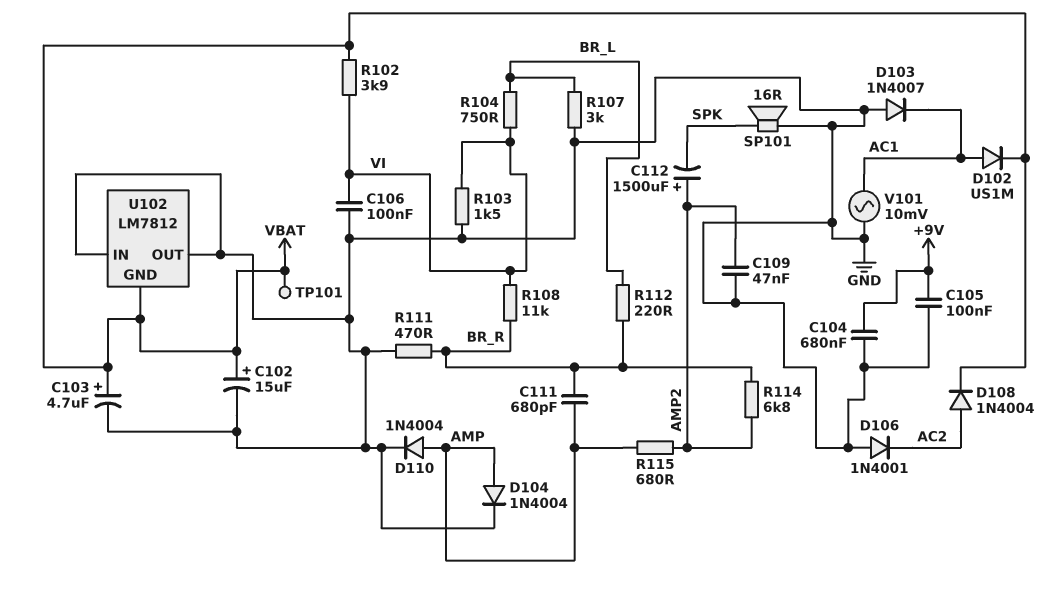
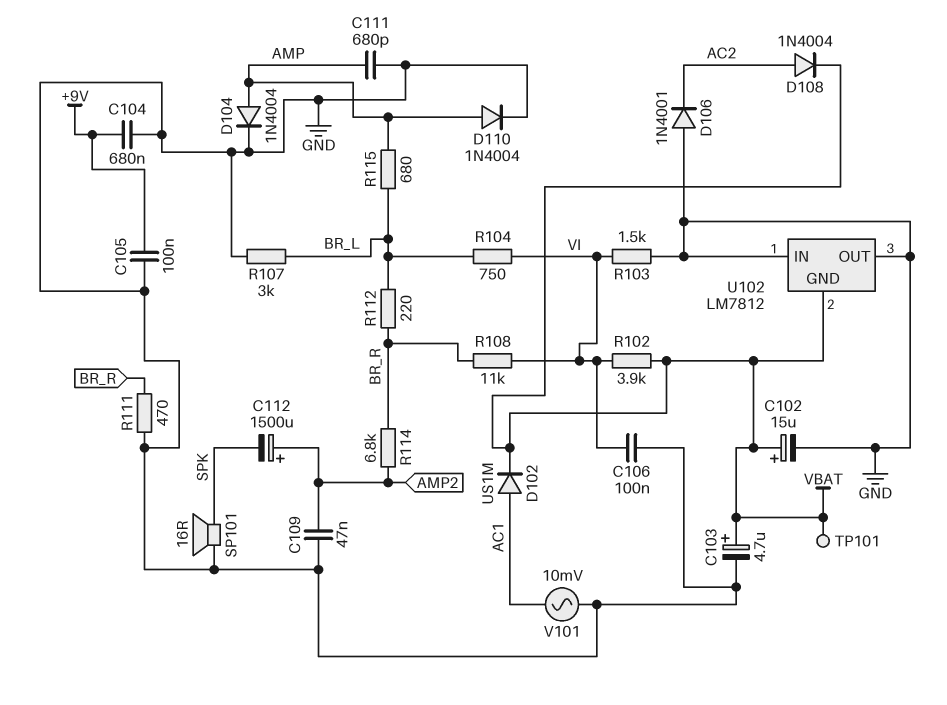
C111: 680pF (AMP, BR_R) -> 680pF (AMP, GND)
D103: diode 1N4007 (A GND, K AC1) -> none
R115: 680 (AMP, AMP2) -> 680 (AMP, BR_L)

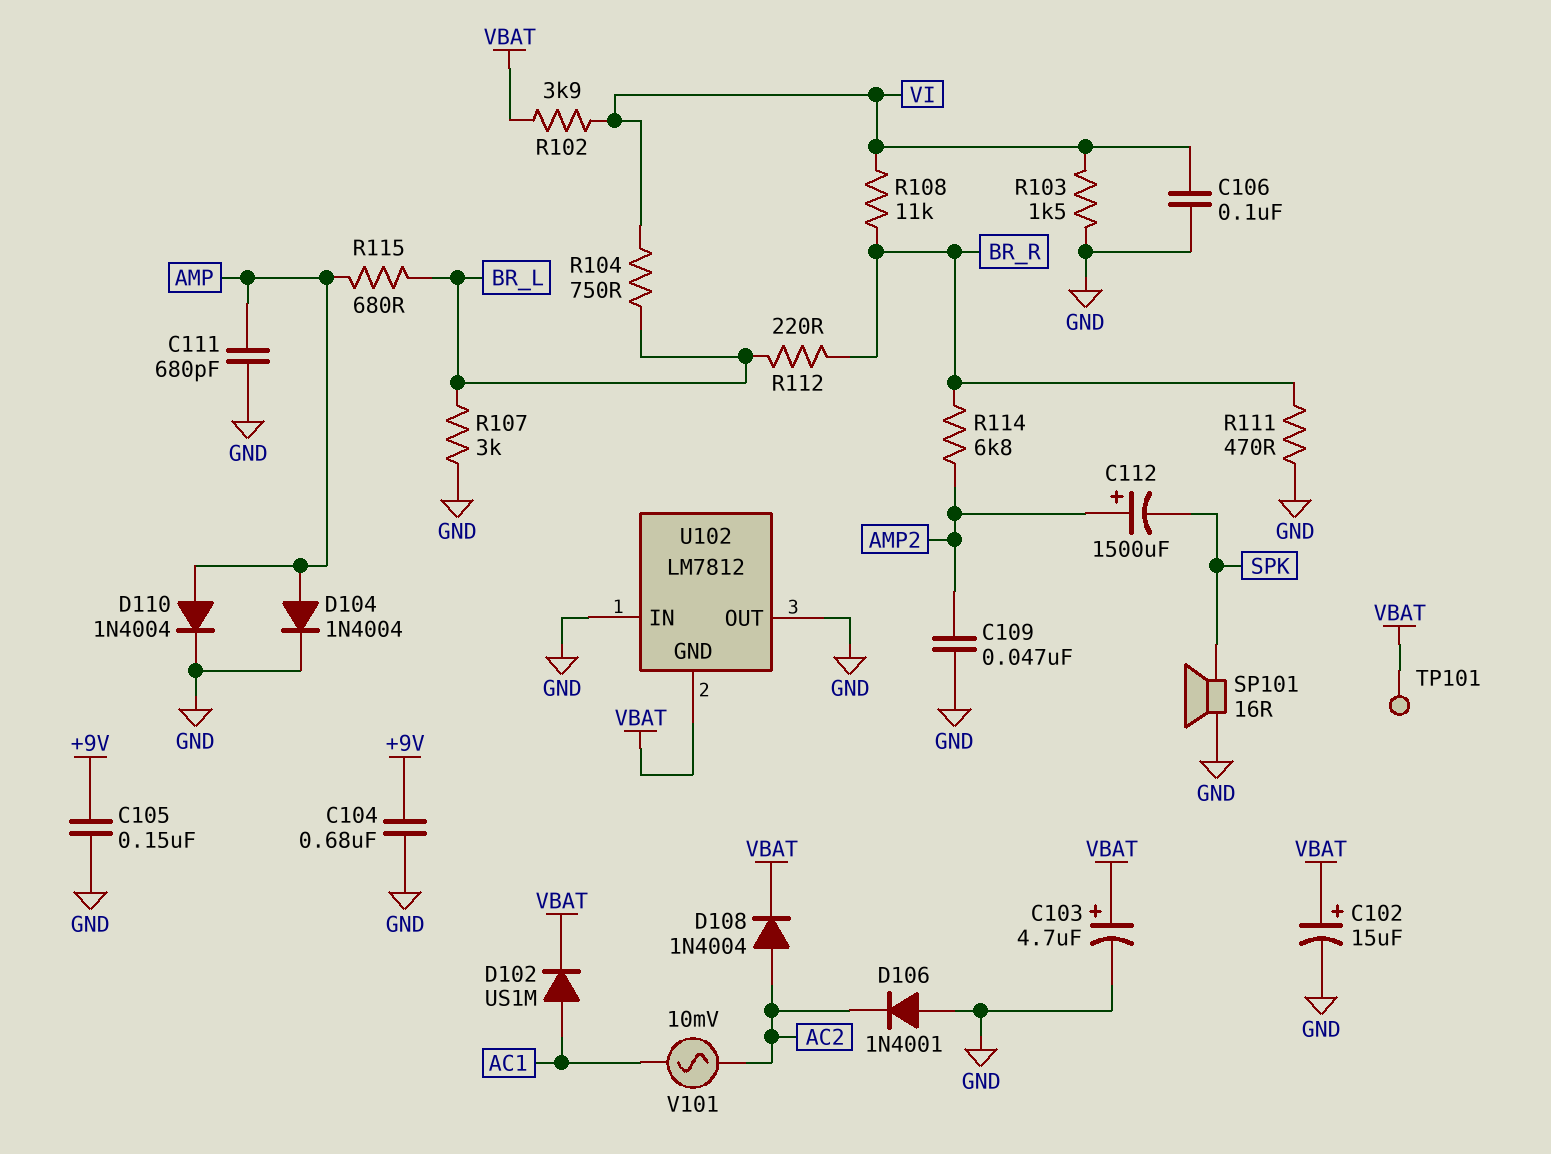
C105: 100nF (+9V, GND) -> 150nF (+9V, GND)
V101: AC 10mV (AC1, GND) -> AC 10mV (AC1, AC2)

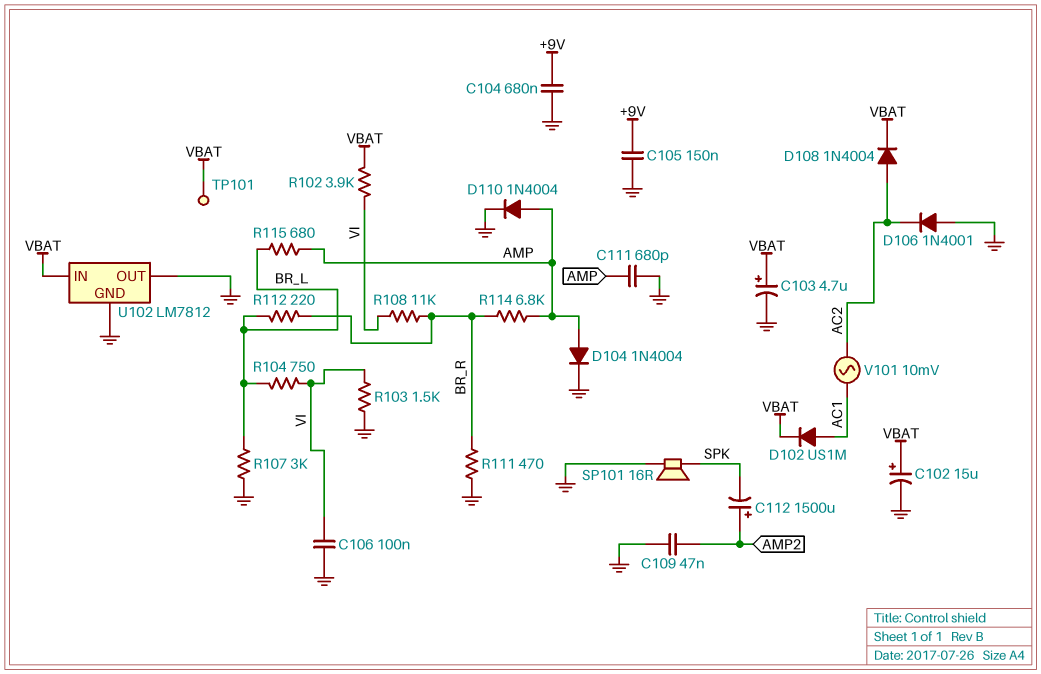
R114: 6.8k (AMP2, BR_R) -> 6.8k (AMP, BR_R)
U102 pin GND: VBAT -> GND
U102 pin IN: GND -> VBAT

